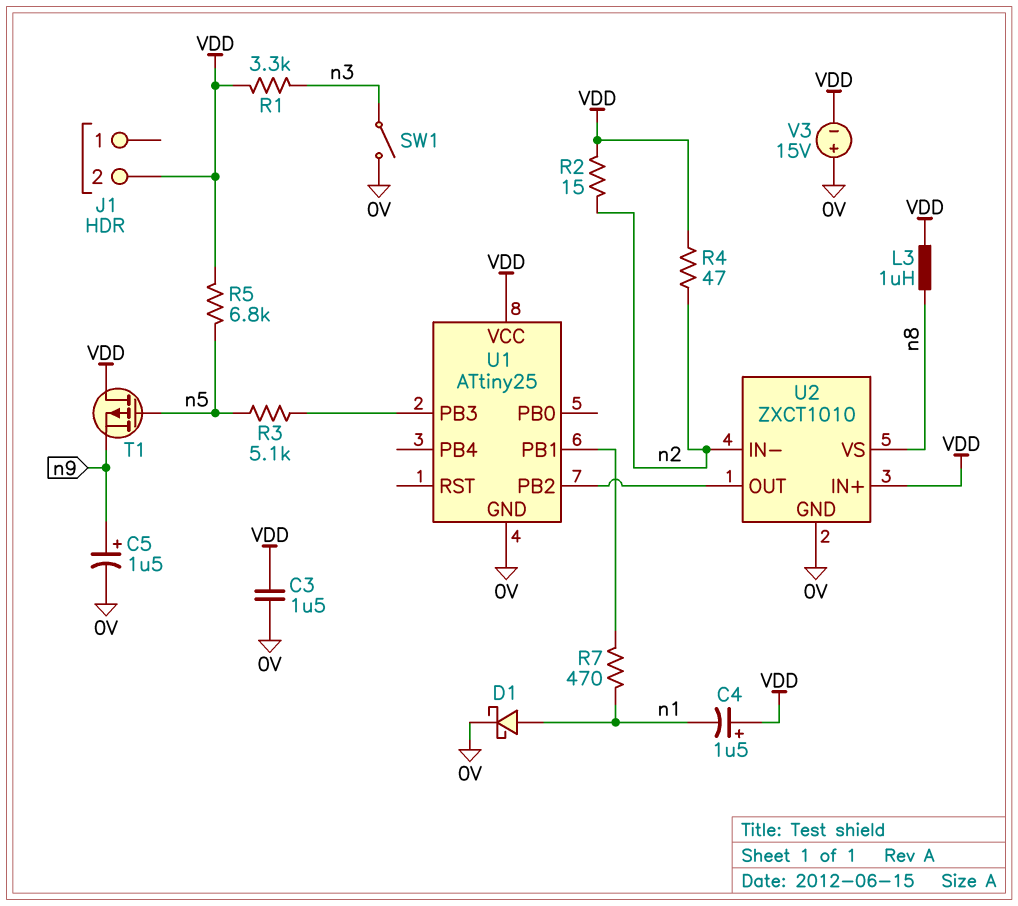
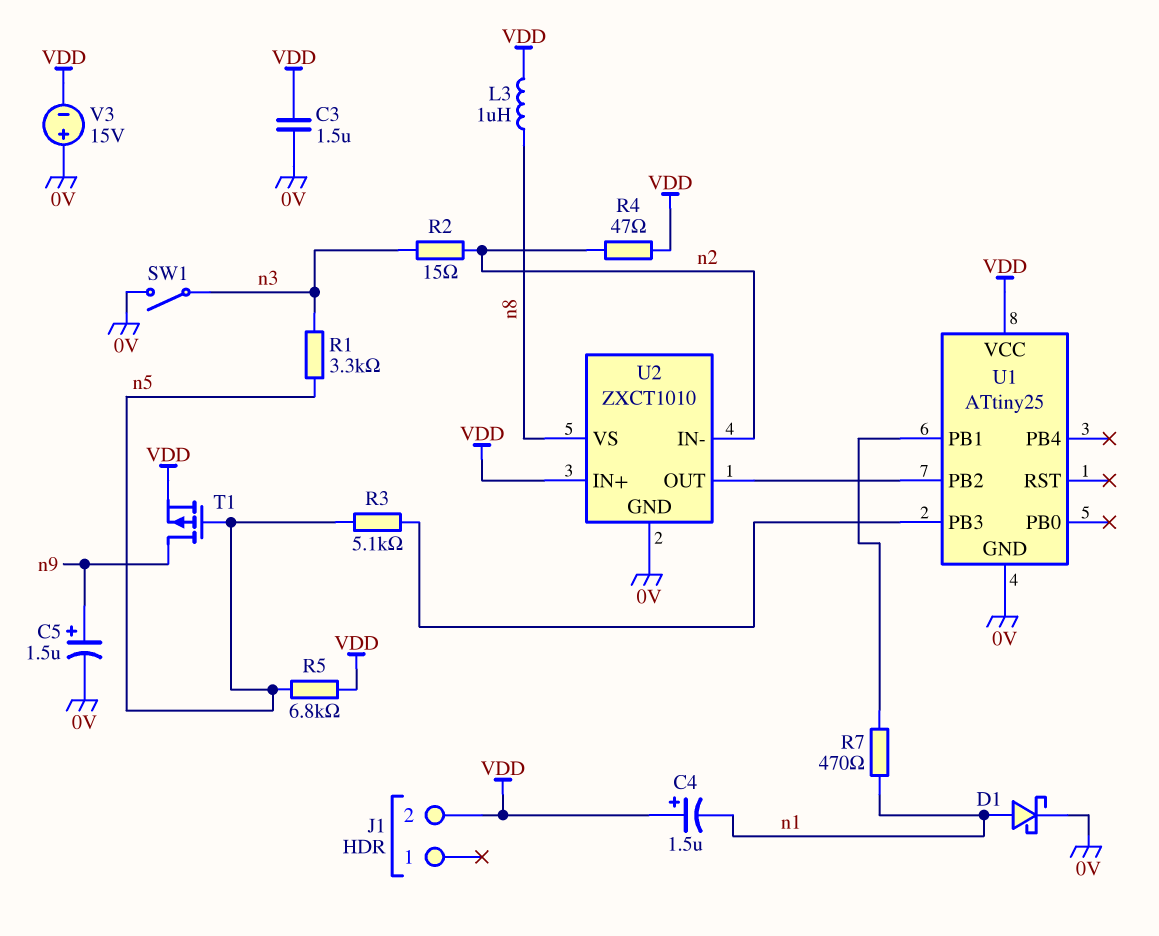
R1: 3.3k (VDD, n3) -> 3.3k (n3, n5)
R2: 15 (VDD, n2) -> 15 (n2, n3)
T1: PMOS (G n5, D VDD, S n9) -> PMOS (G n5, D n9, S VDD)

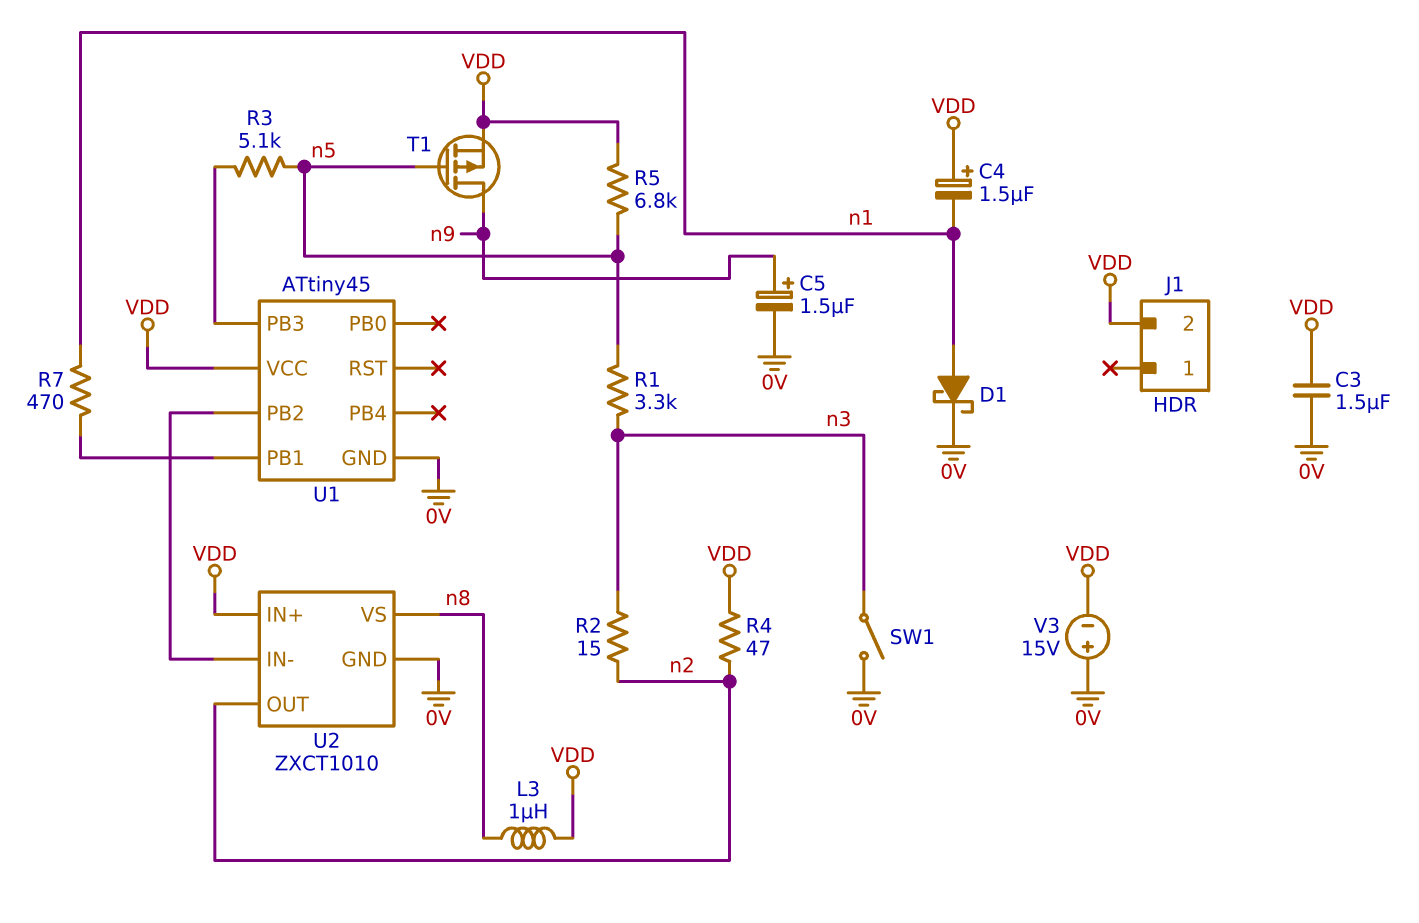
U1: ATtiny25 -> ATtiny45
U2 pin IN-: n2 -> U1/PB2
U2 pin OUT: U1/PB2 -> n2

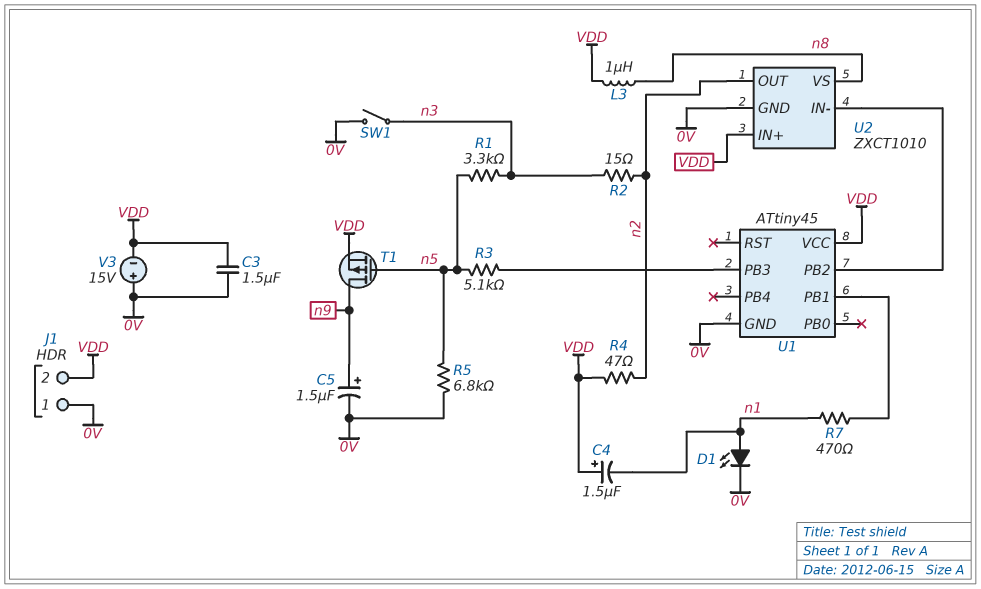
D1: schottky (A n1, K 0V) -> LED (A n1, K 0V)
J1 pin 1: none -> 0V
R5: 6.8k (VDD, n5) -> 6.8k (0V, n5)

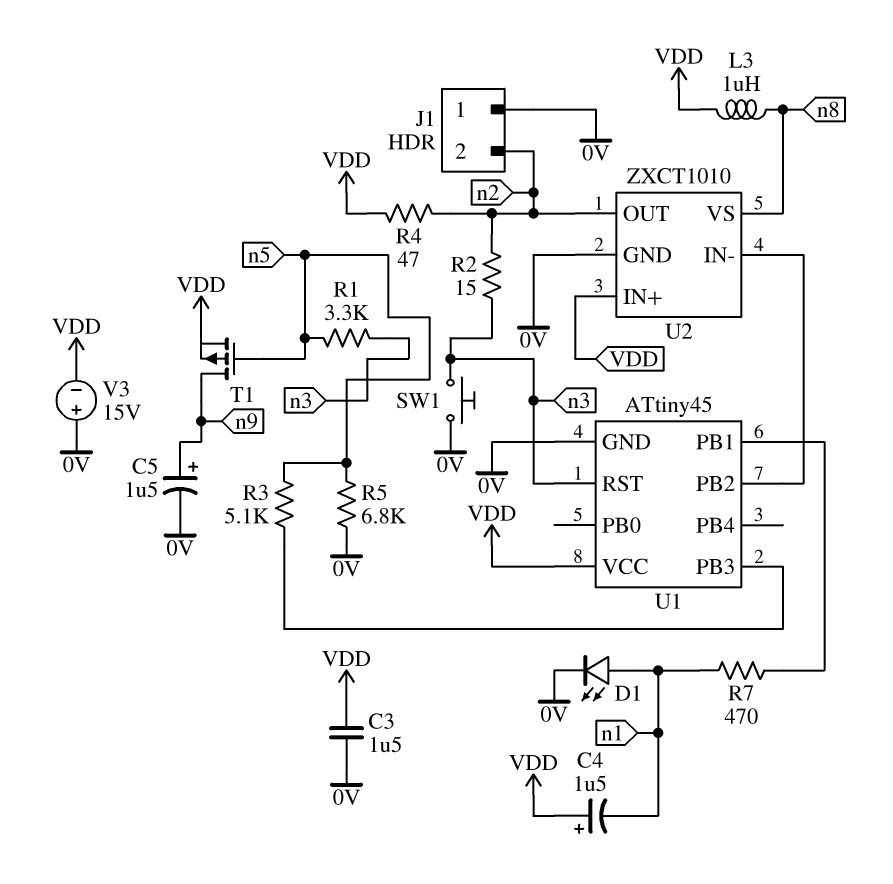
J1 pin 2: VDD -> n2
SW1: switch (0V, n3) -> button (0V, n3)
U1 pin RST: none -> n3

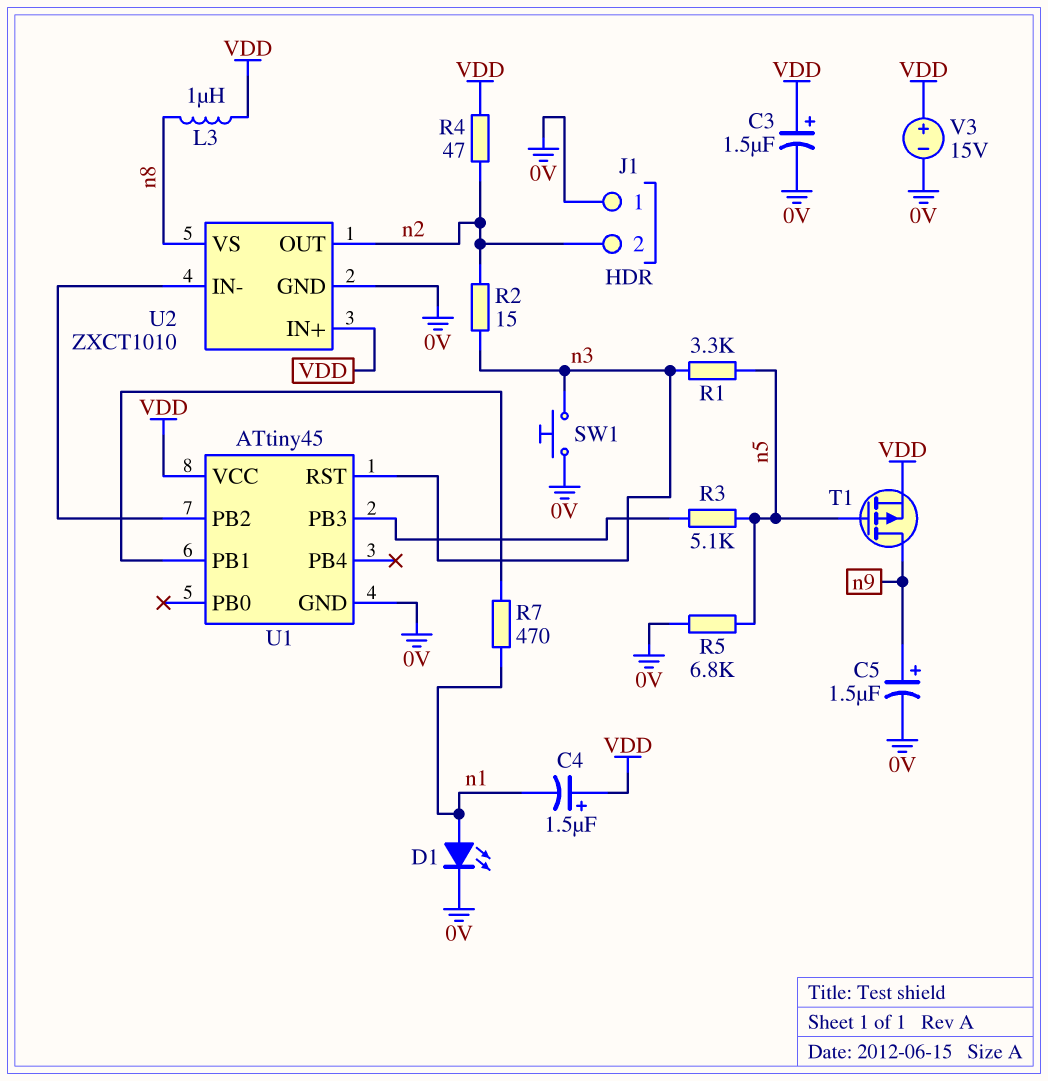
C3: 1.5uF (0V, VDD) -> 1.5uF (plus VDD, minus 0V)
V3: 15V (plus 0V, minus VDD) -> 15V (plus VDD, minus 0V)

